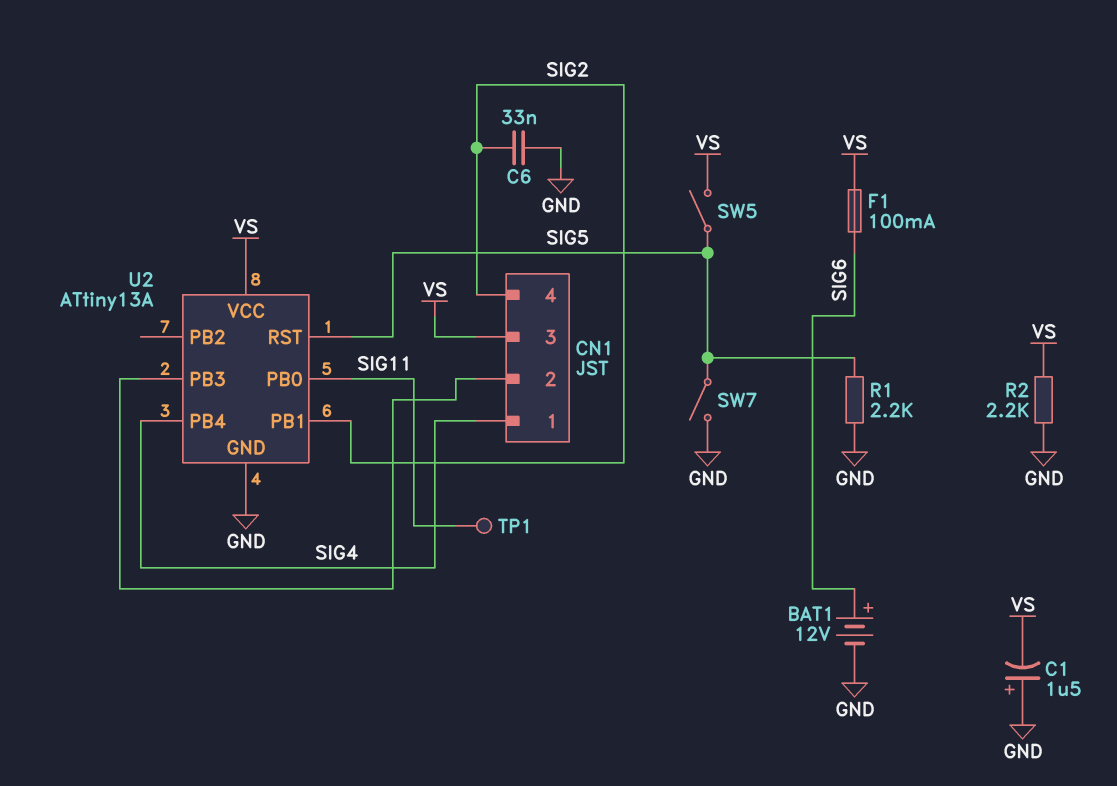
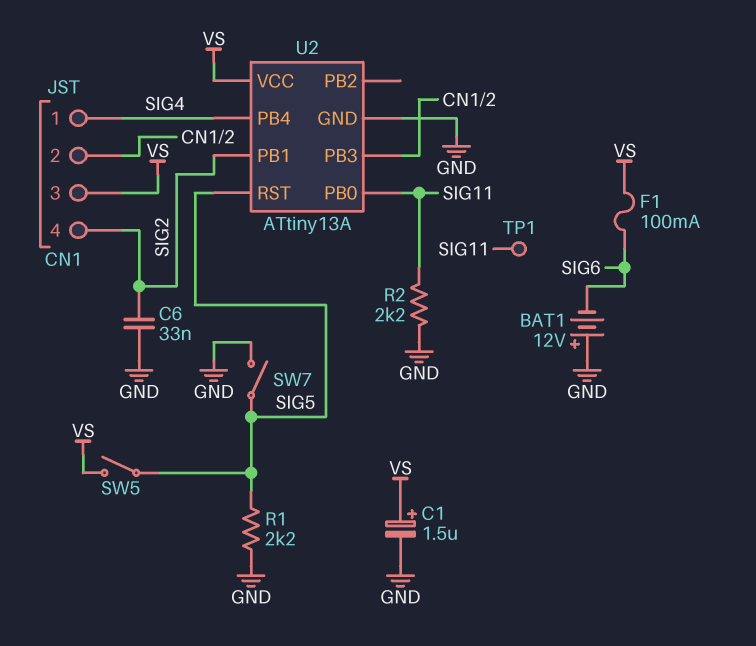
BAT1: 12V (plus SIG6, minus GND) -> 12V (plus GND, minus SIG6)
C1: 1.5uF (plus GND, minus VS) -> 1.5uF (plus VS, minus GND)
R2: 2.2k (GND, VS) -> 2.2k (GND, SIG11)

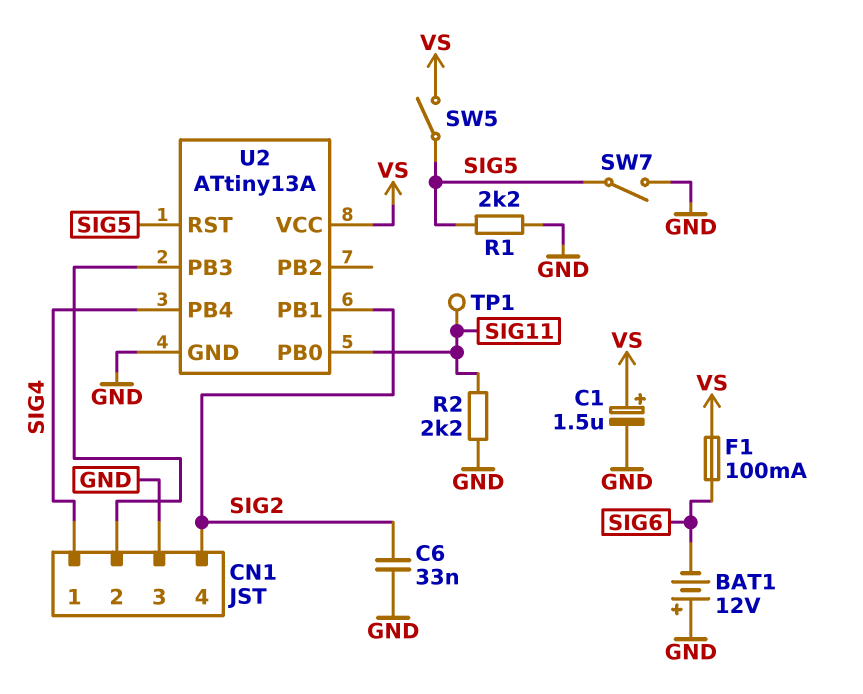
CN1 pin 3: VS -> GND

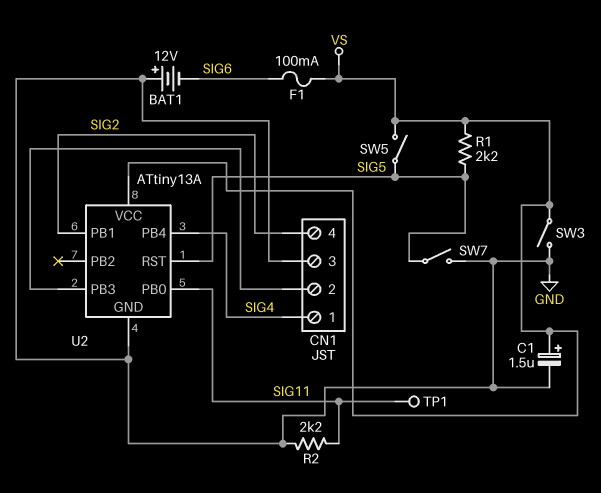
C6: 33nF (GND, SIG2) -> none
R1: 2.2k (GND, SIG5) -> 2.2k (SIG5, VS)
SW3: none -> switch (GND, VS)

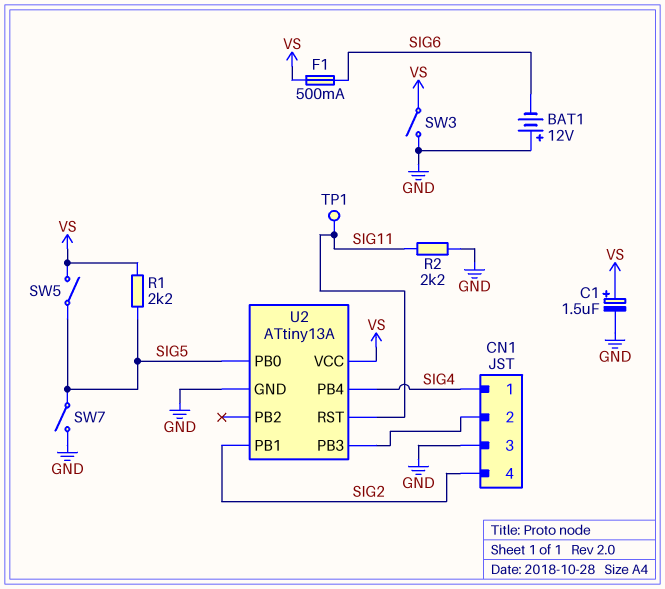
F1: 100mA (SIG6, VS) -> 500mA (SIG6, VS)
U2 pin PB0: SIG11 -> SIG5
U2 pin RST: SIG5 -> SIG11

